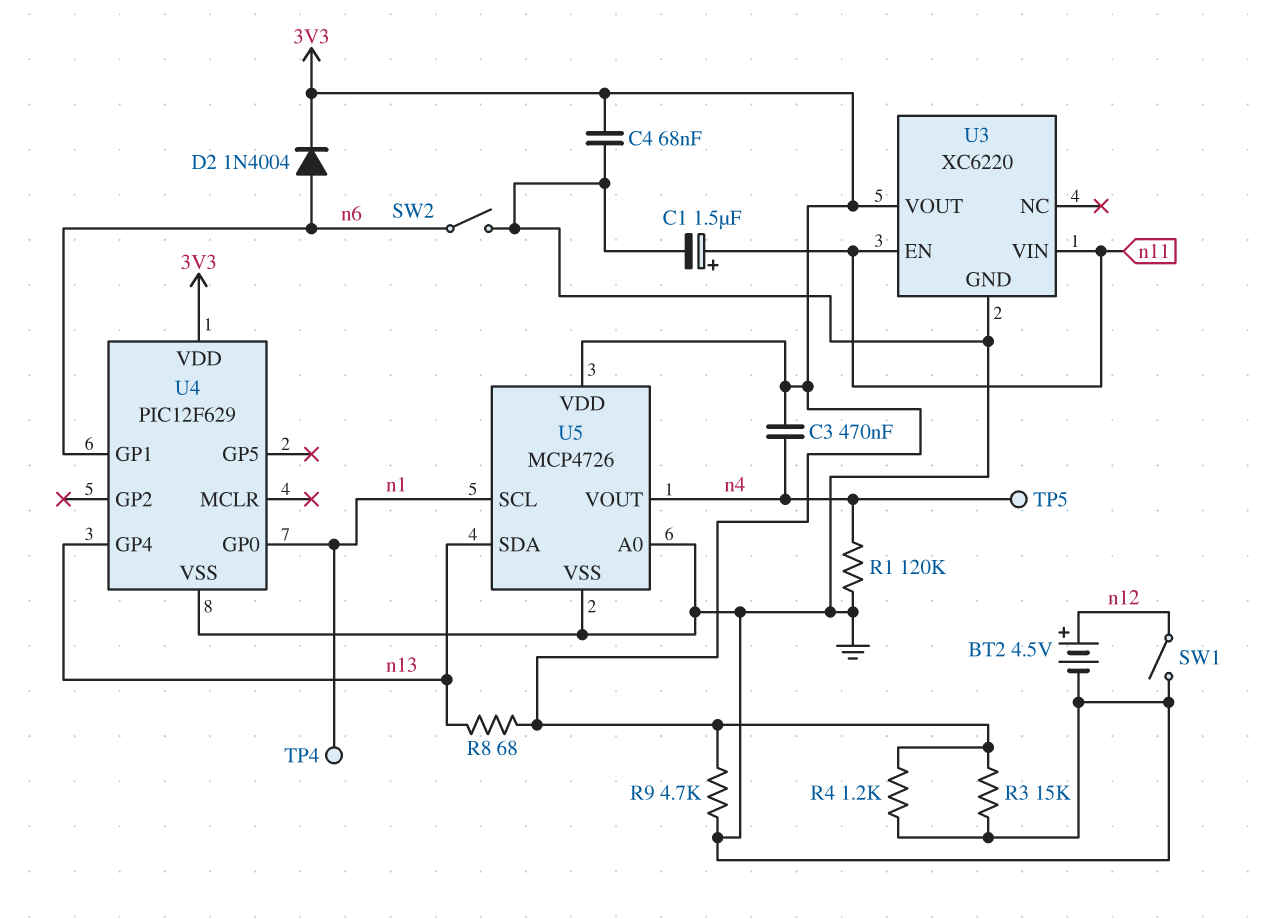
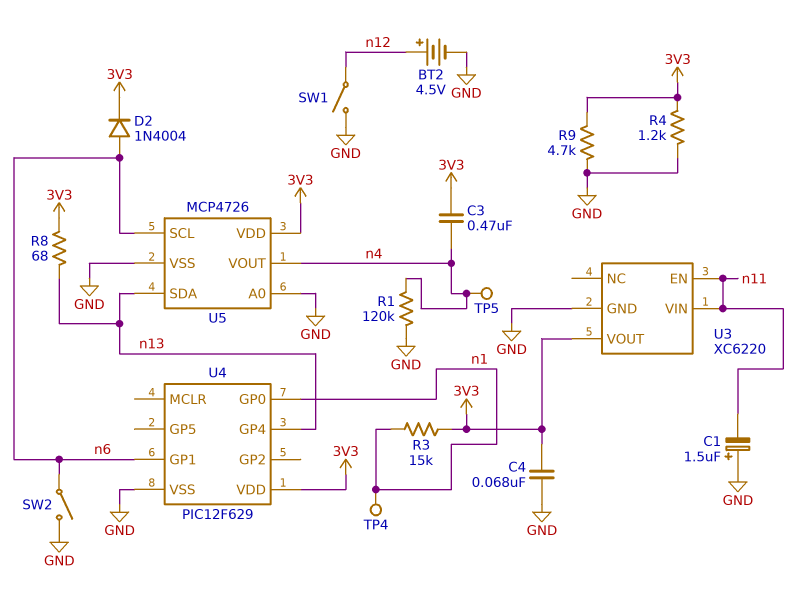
C1: 1.5uF (plus n11, minus GND) -> 1.5uF (plus GND, minus n11)
R3: 15k (3V3, GND) -> 15k (3V3, n1)
U5 pin SCL: n1 -> n6

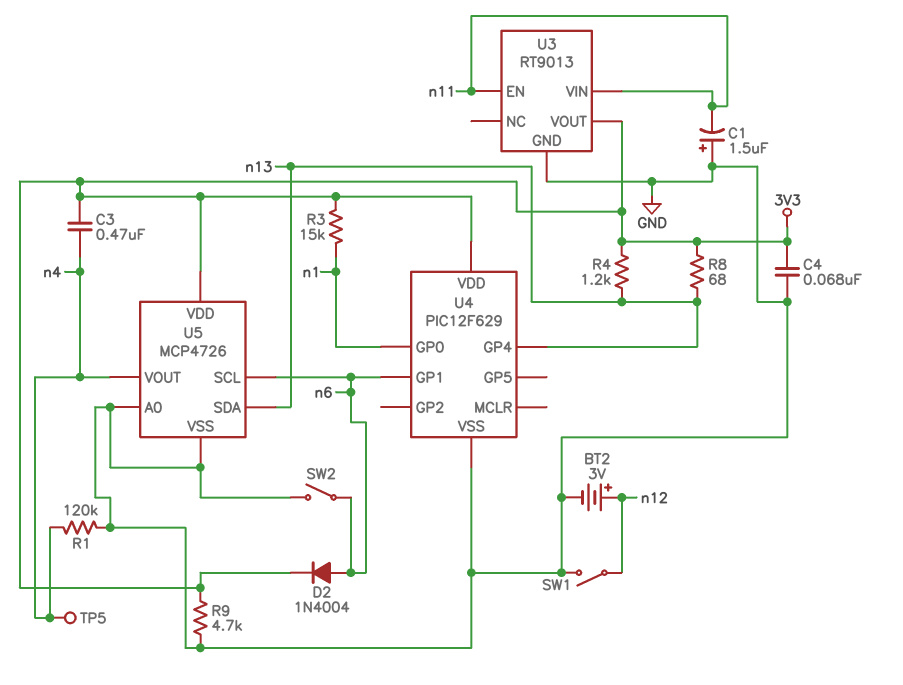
BT2: 4.5V (plus n12, minus GND) -> 3V (plus n12, minus GND)
R4: 1.2k (3V3, GND) -> 1.2k (3V3, n13)
TP4: test point (n1) -> none
U3: XC6220 -> RT9013

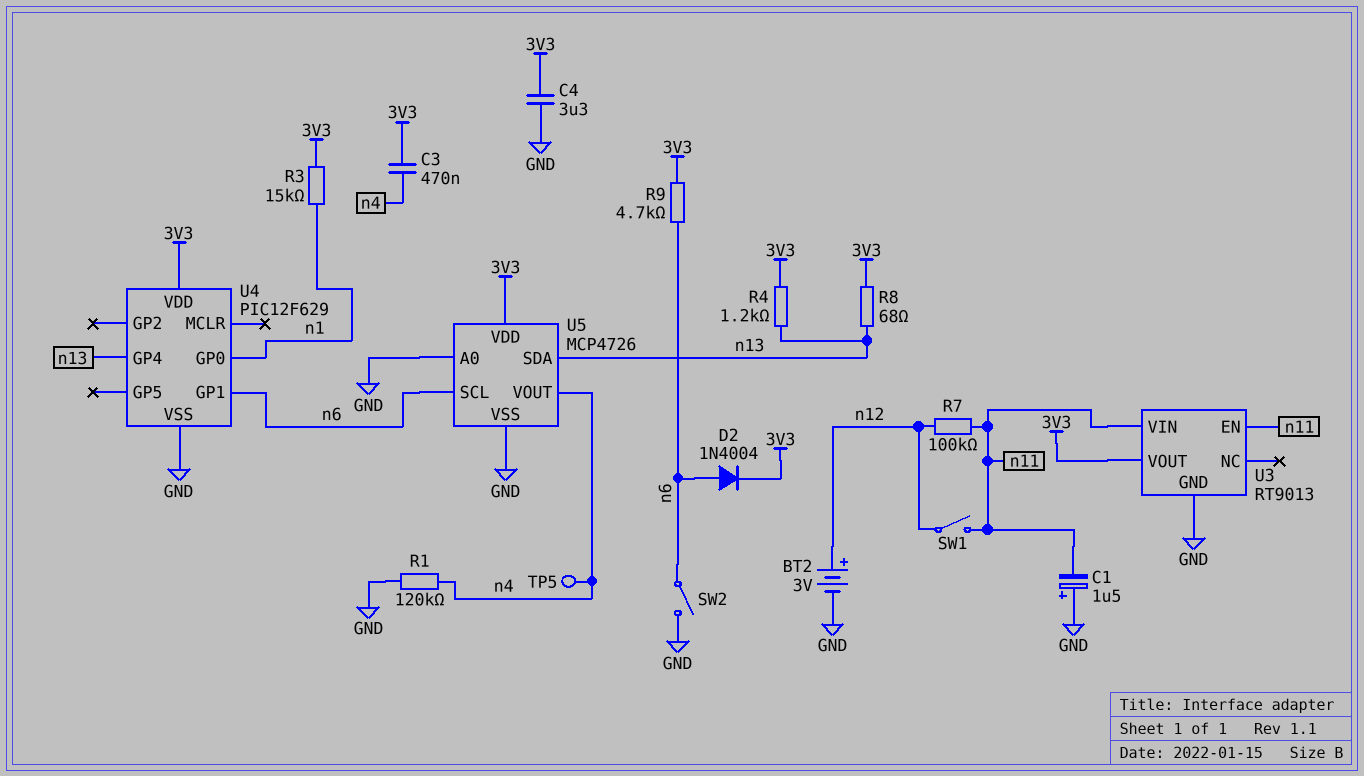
C4: 68nF (3V3, GND) -> 3.3uF (3V3, GND)
R7: none -> 100k (n11, n12)
R9: 4.7k (3V3, GND) -> 4.7k (3V3, n6)
SW1: switch (GND, n12) -> switch (n11, n12)

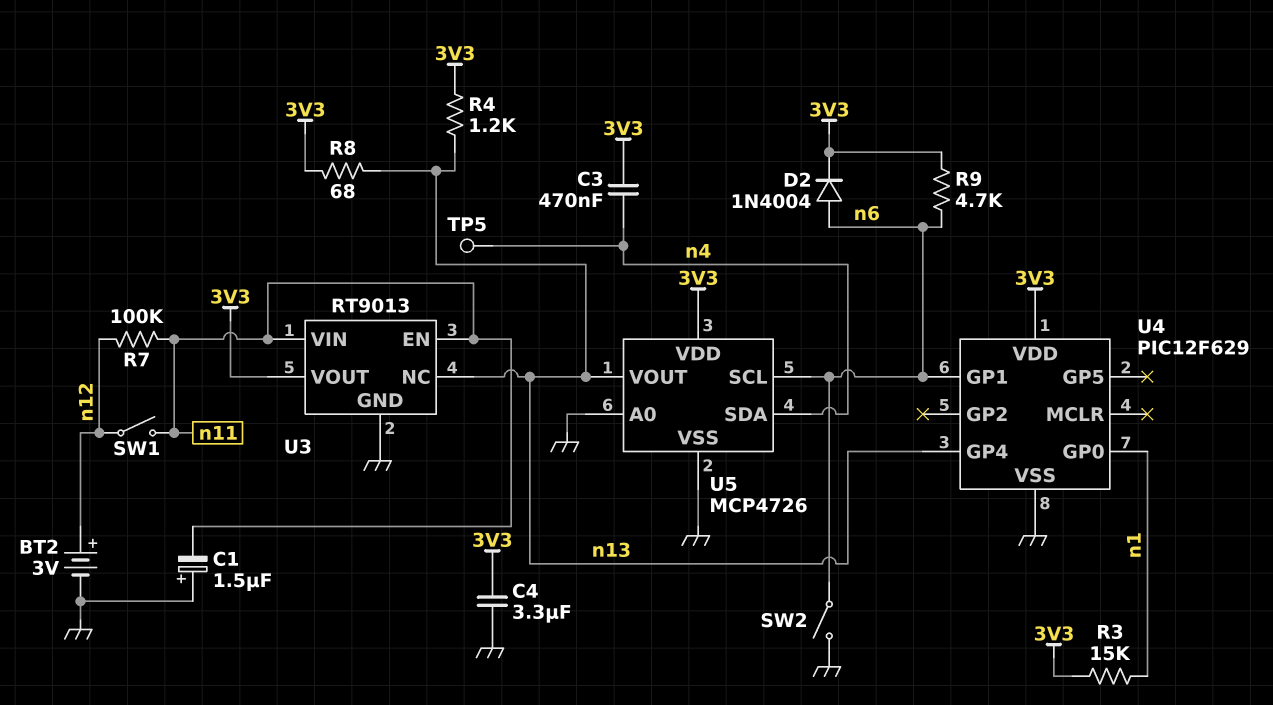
R1: 120k (GND, n4) -> none
U3 pin NC: none -> n13
U5 pin SDA: n13 -> n4
U5 pin VOUT: n4 -> n13

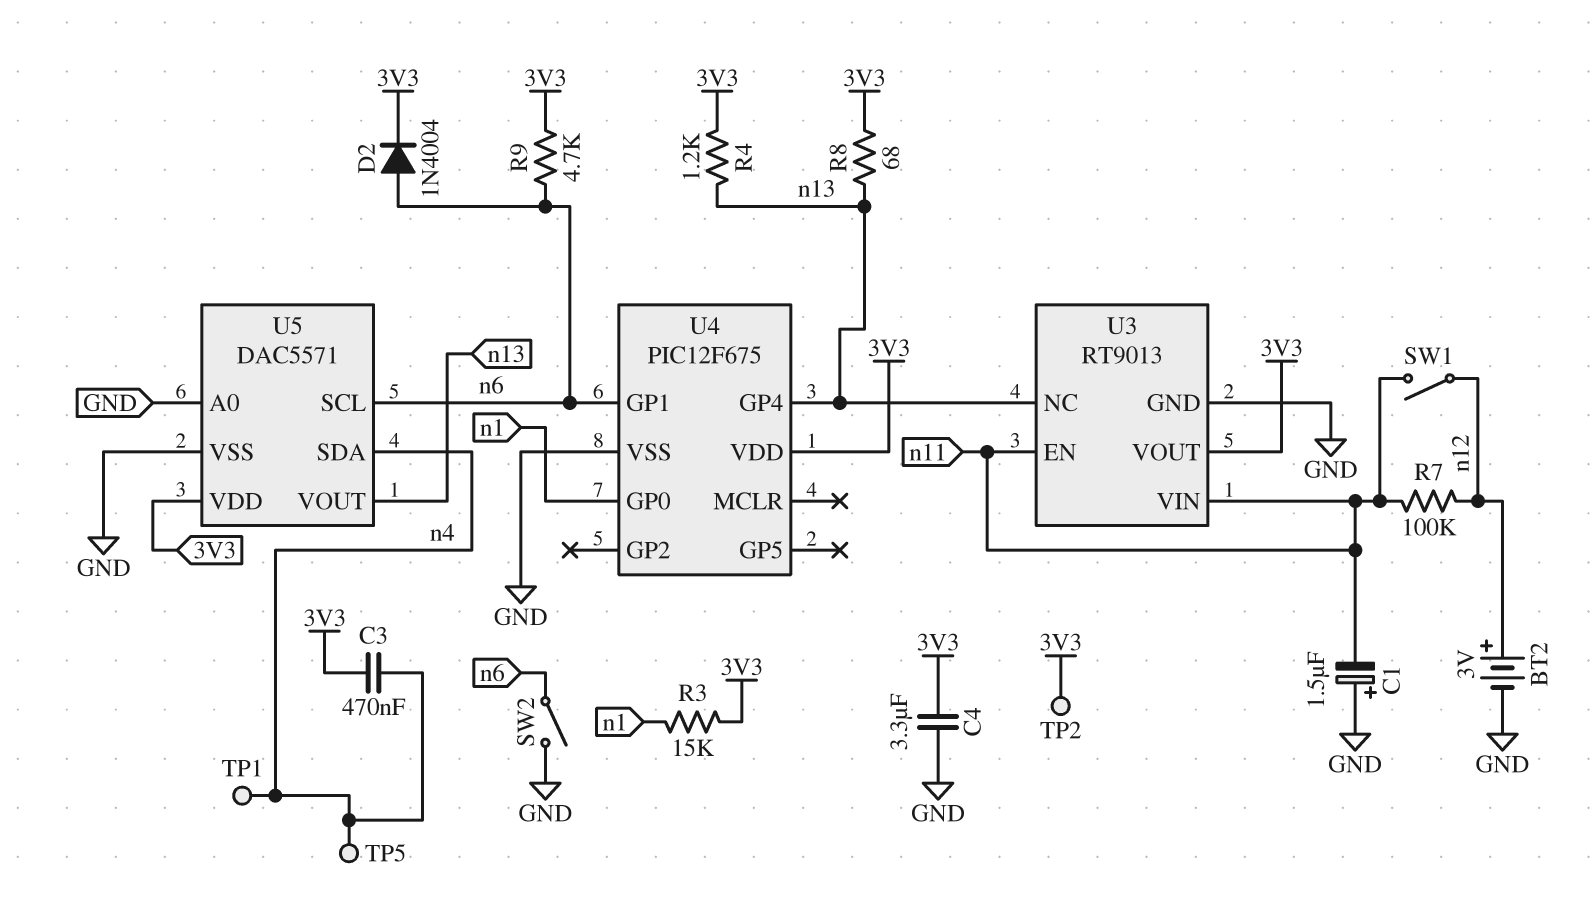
TP1: none -> test point (n4)
TP2: none -> test point (3V3)
U4: PIC12F629 -> PIC12F675
U5: MCP4726 -> DAC5571

